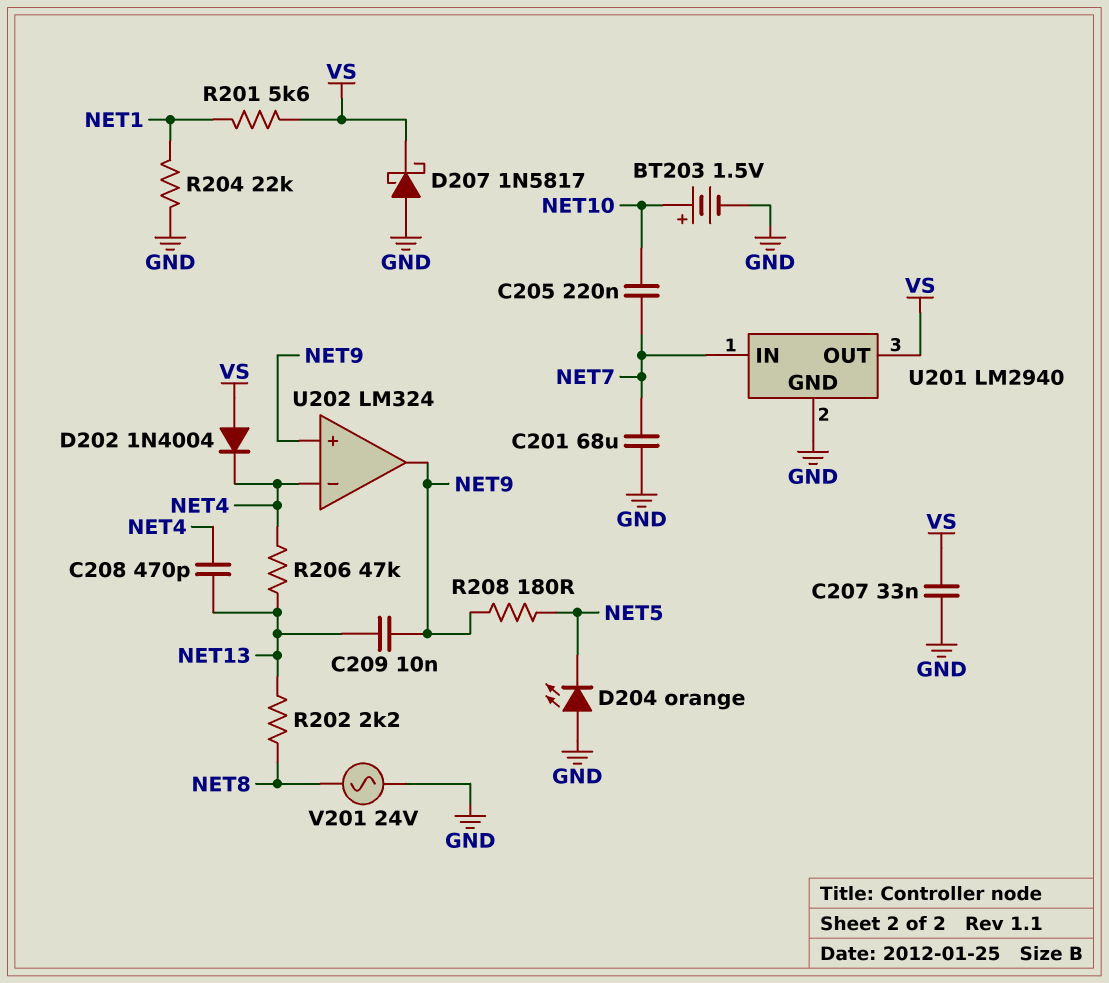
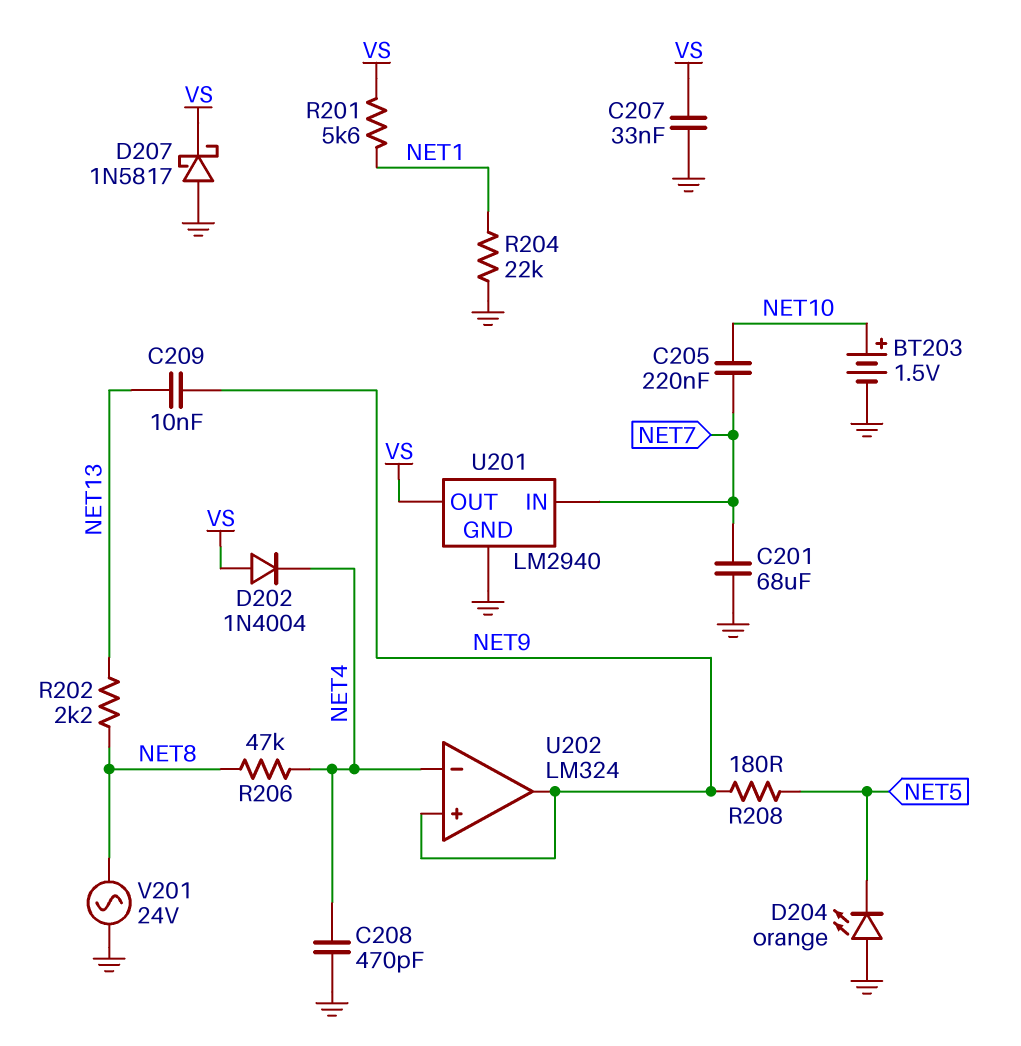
C208: 470pF (NET4, NET13) -> 470pF (GND, NET4)
R206: 47k (NET4, NET13) -> 47k (NET4, NET8)

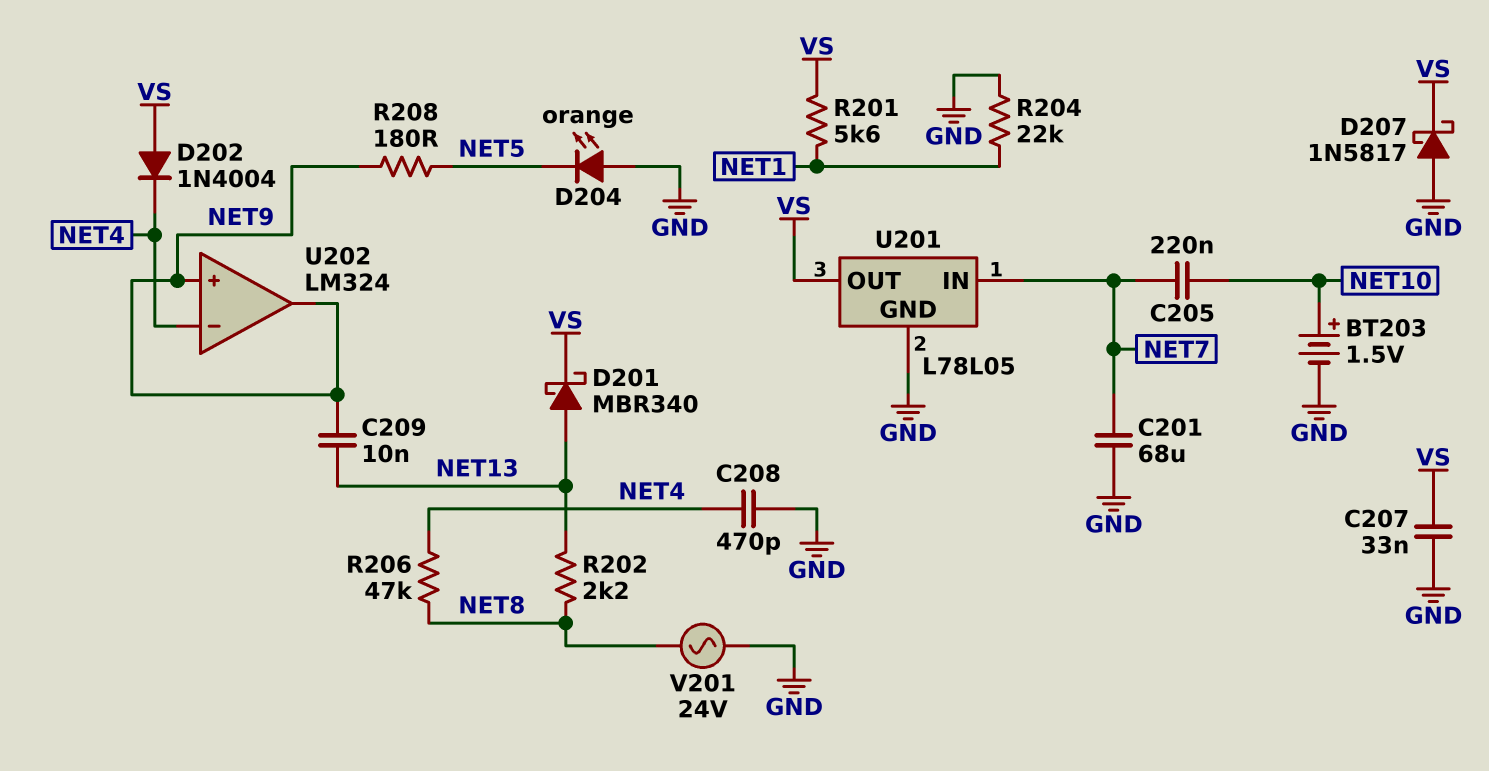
D201: none -> schottky MBR340 (A NET13, K VS)
U201: LM2940 -> L78L05

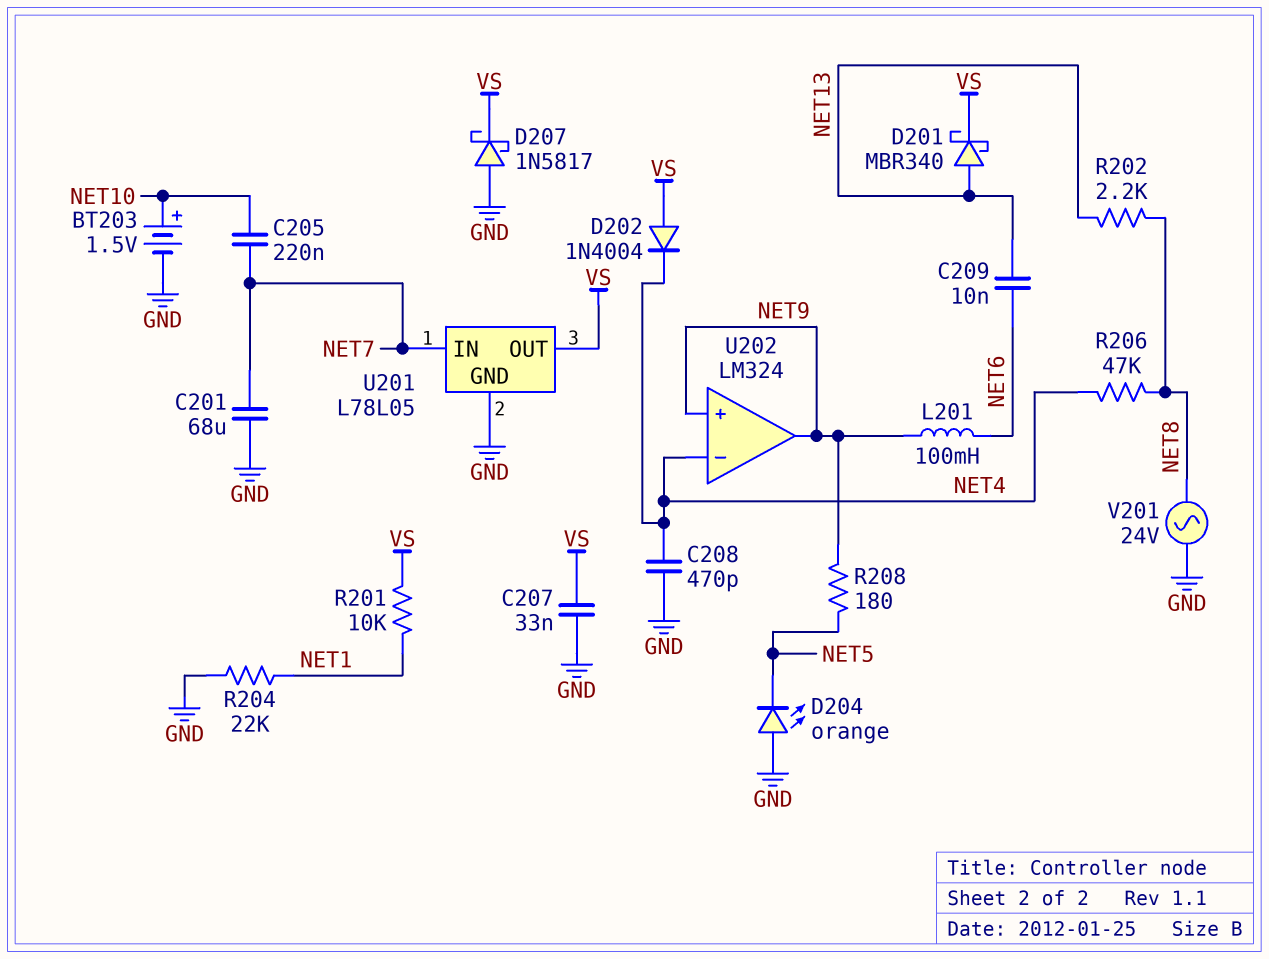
C209: 10nF (NET9, NET13) -> 10nF (NET6, NET13)
L201: none -> 100mH (NET6, NET9)
R201: 5.6k (NET1, VS) -> 10k (NET1, VS)

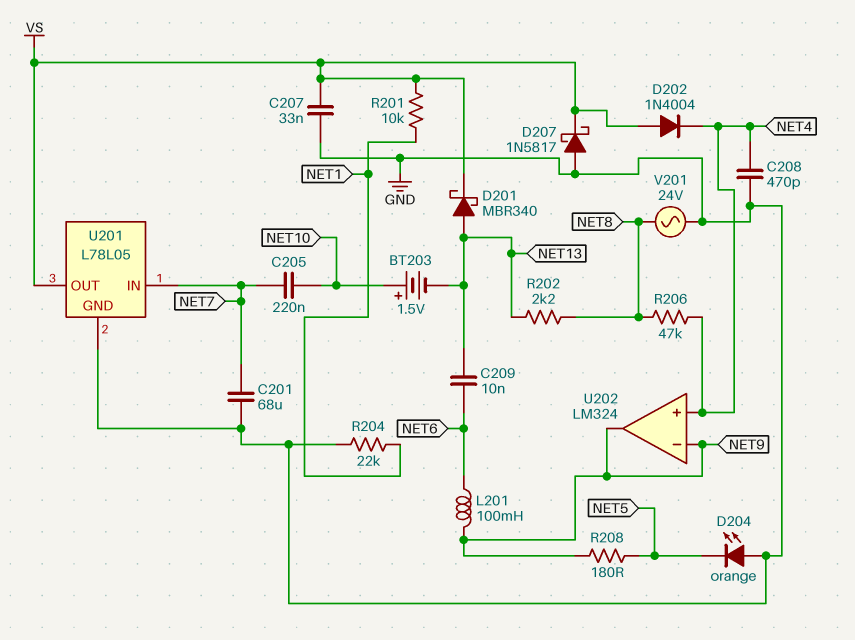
BT203: 1.5V (plus NET10, minus GND) -> 1.5V (plus NET10, minus NET13)
U202 pin in+: NET9 -> NET4
U202 pin in-: NET4 -> NET9

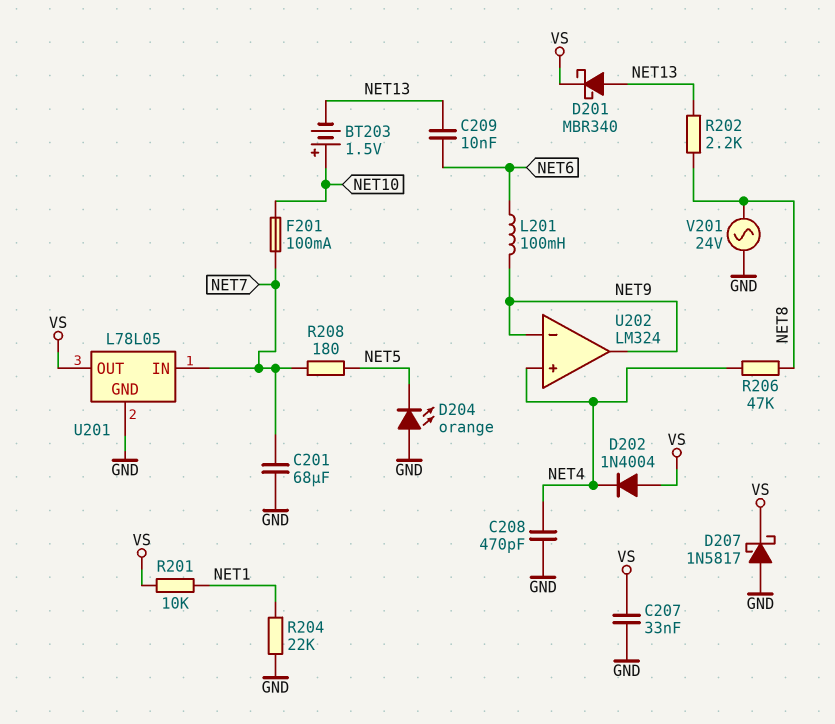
C205: 220nF (NET7, NET10) -> none
F201: none -> 100mA (NET7, NET10)
R208: 180 (NET5, NET9) -> 180 (NET5, NET7)

